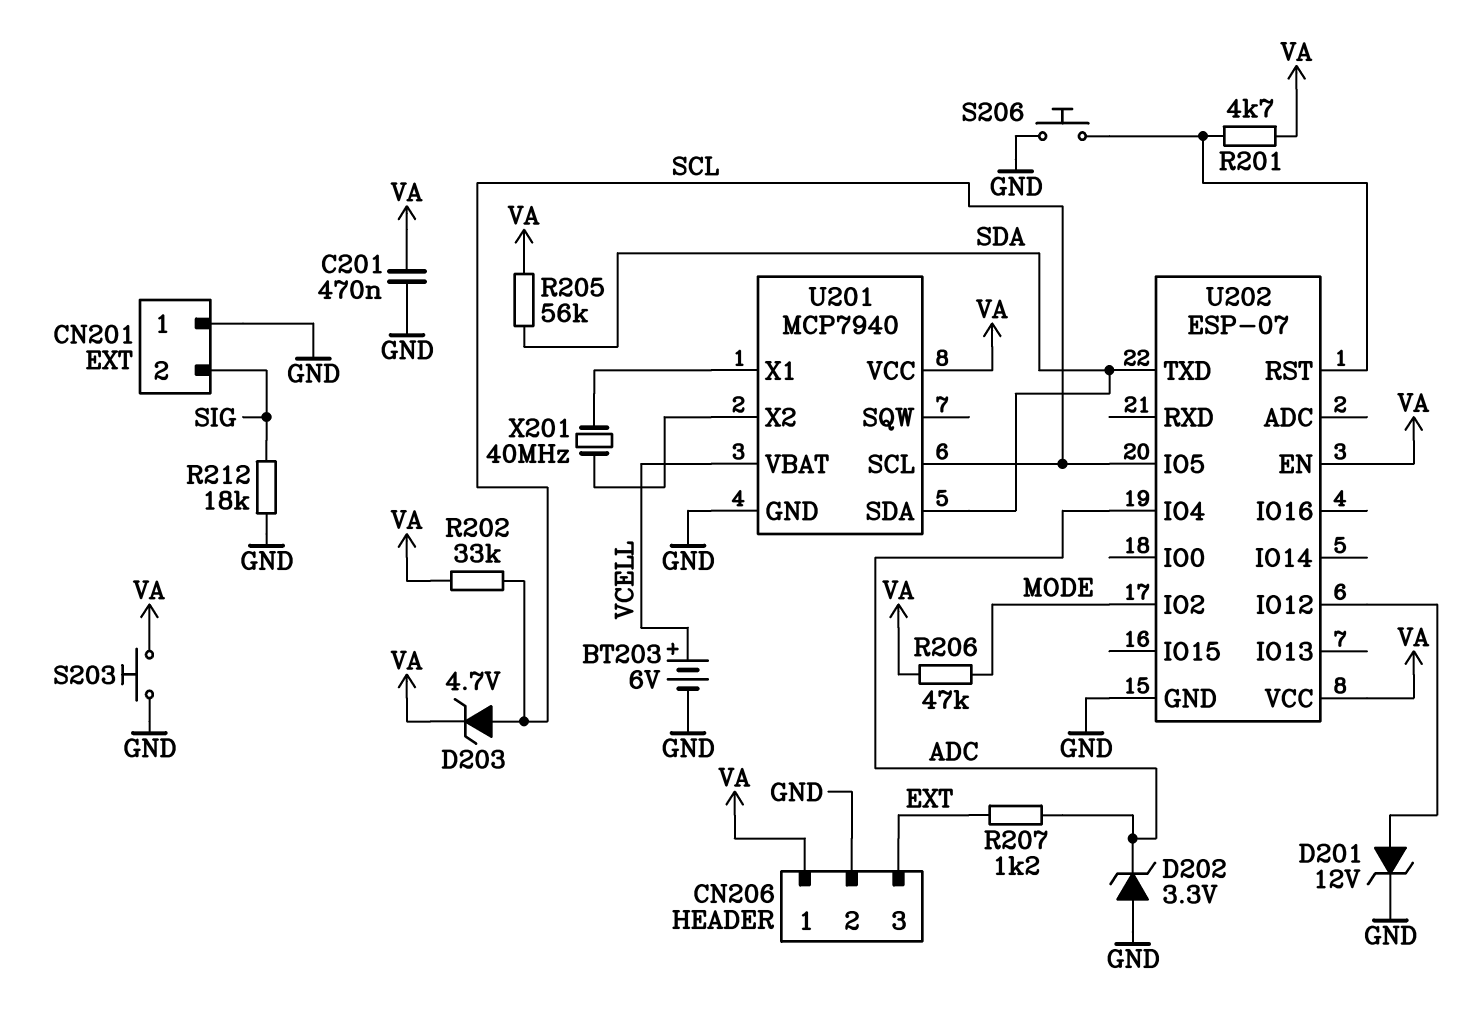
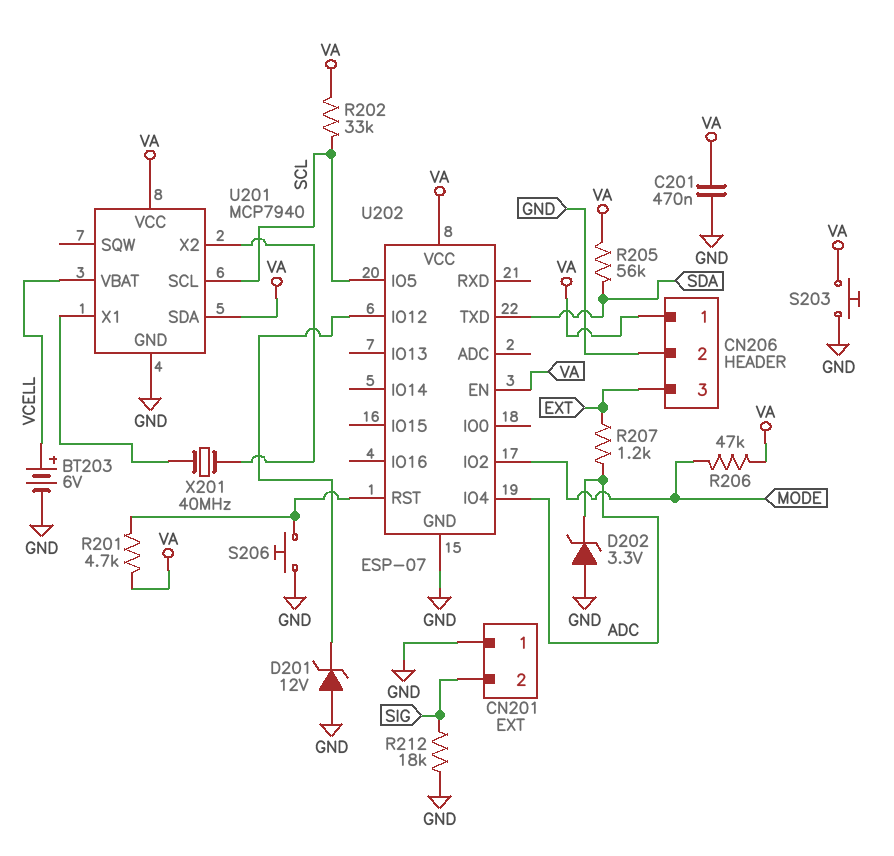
D201: zener 12V (A U202/IO12, K GND) -> zener 12V (A GND, K U202/IO12)
D203: zener 4.7V (A SCL, K VA) -> none
U201 pin SDA: SDA -> VA

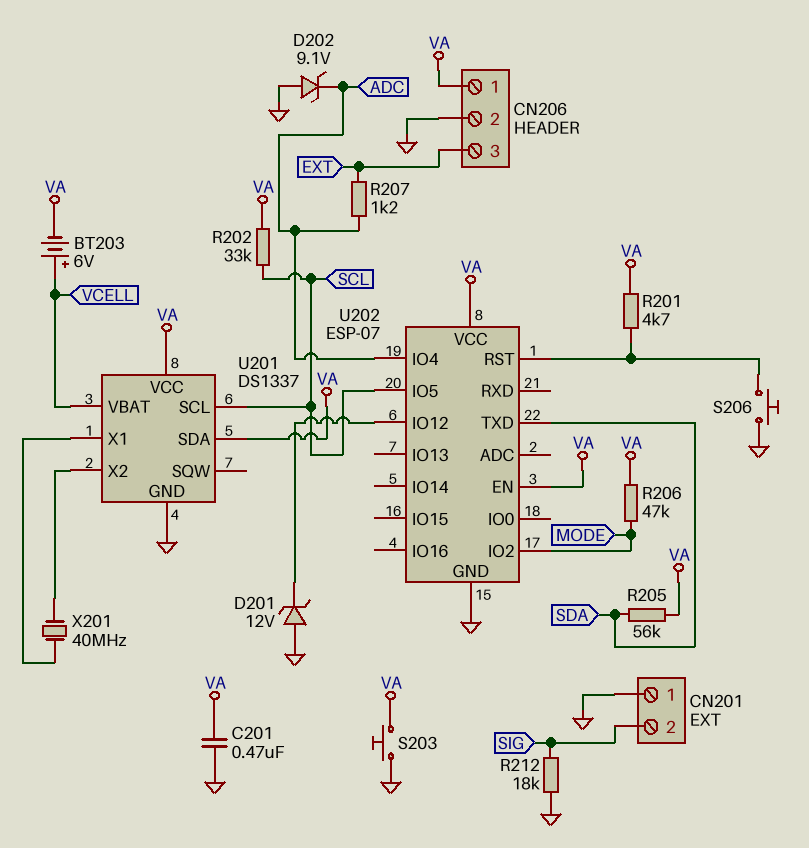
BT203: 6V (plus VCELL, minus GND) -> 6V (plus VCELL, minus VA)
D202: zener 3.3V (A GND, K ADC) -> zener 9.1V (A GND, K ADC)
U201: MCP7940 -> DS1337

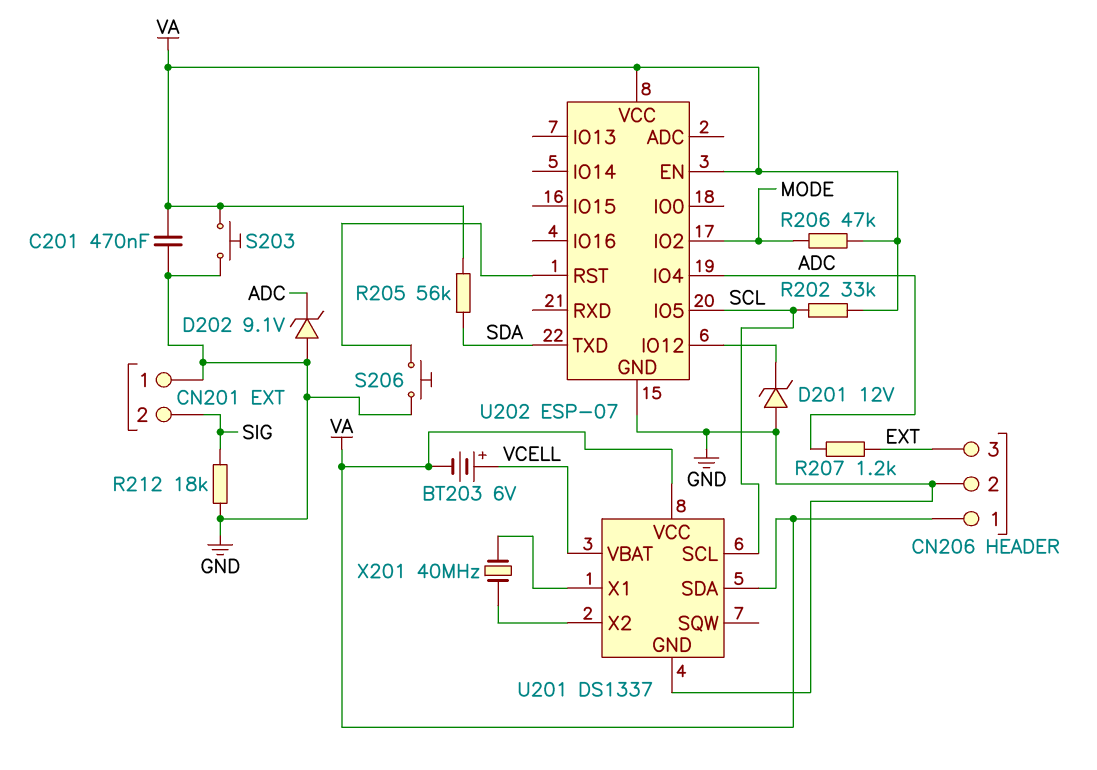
R201: 4.7k (U202/RST, VA) -> none

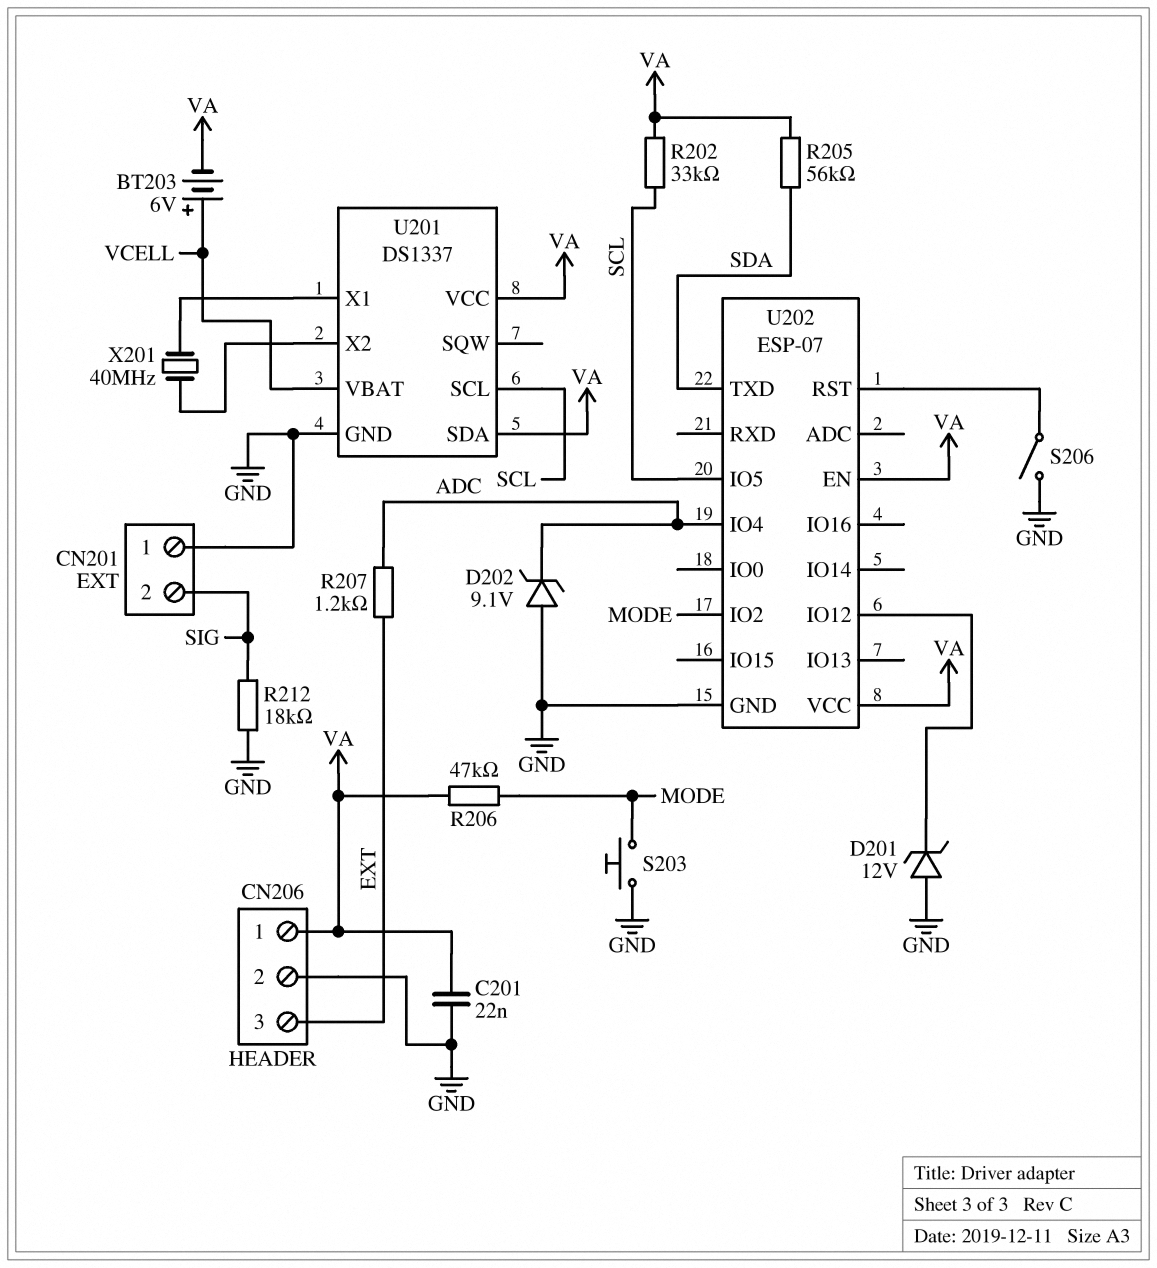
C201: 470nF (GND, VA) -> 22nF (GND, VA)
S203: button (GND, VA) -> button (GND, MODE)
S206: button (GND, U202/RST) -> switch (GND, U202/RST)

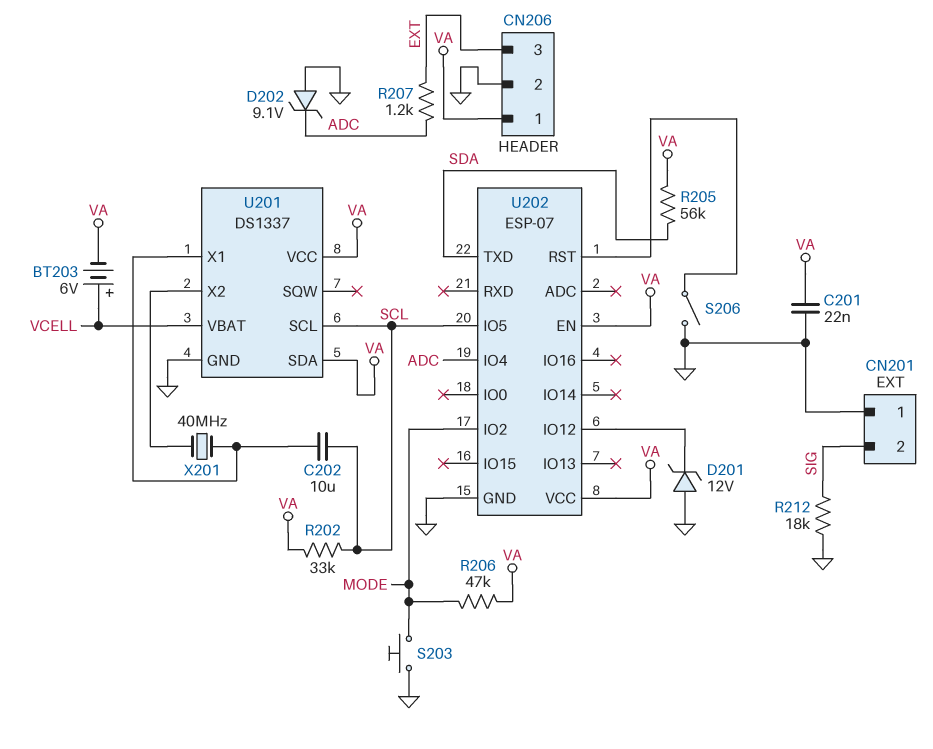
C202: none -> 10uF (SCL, U201/X1)

